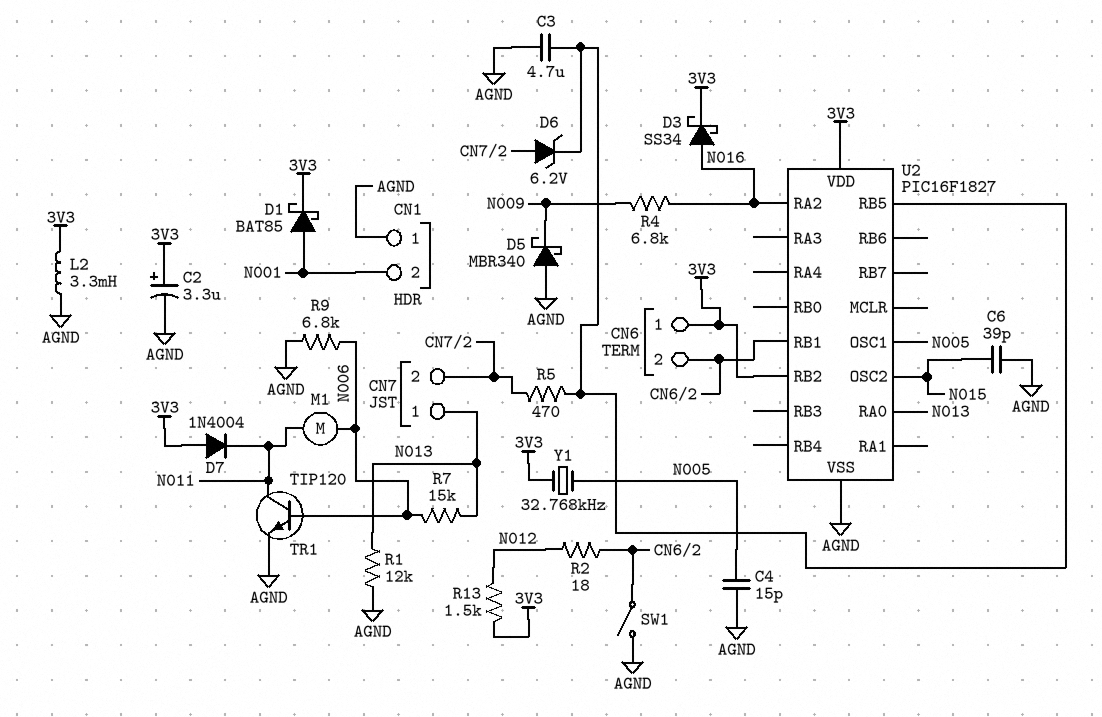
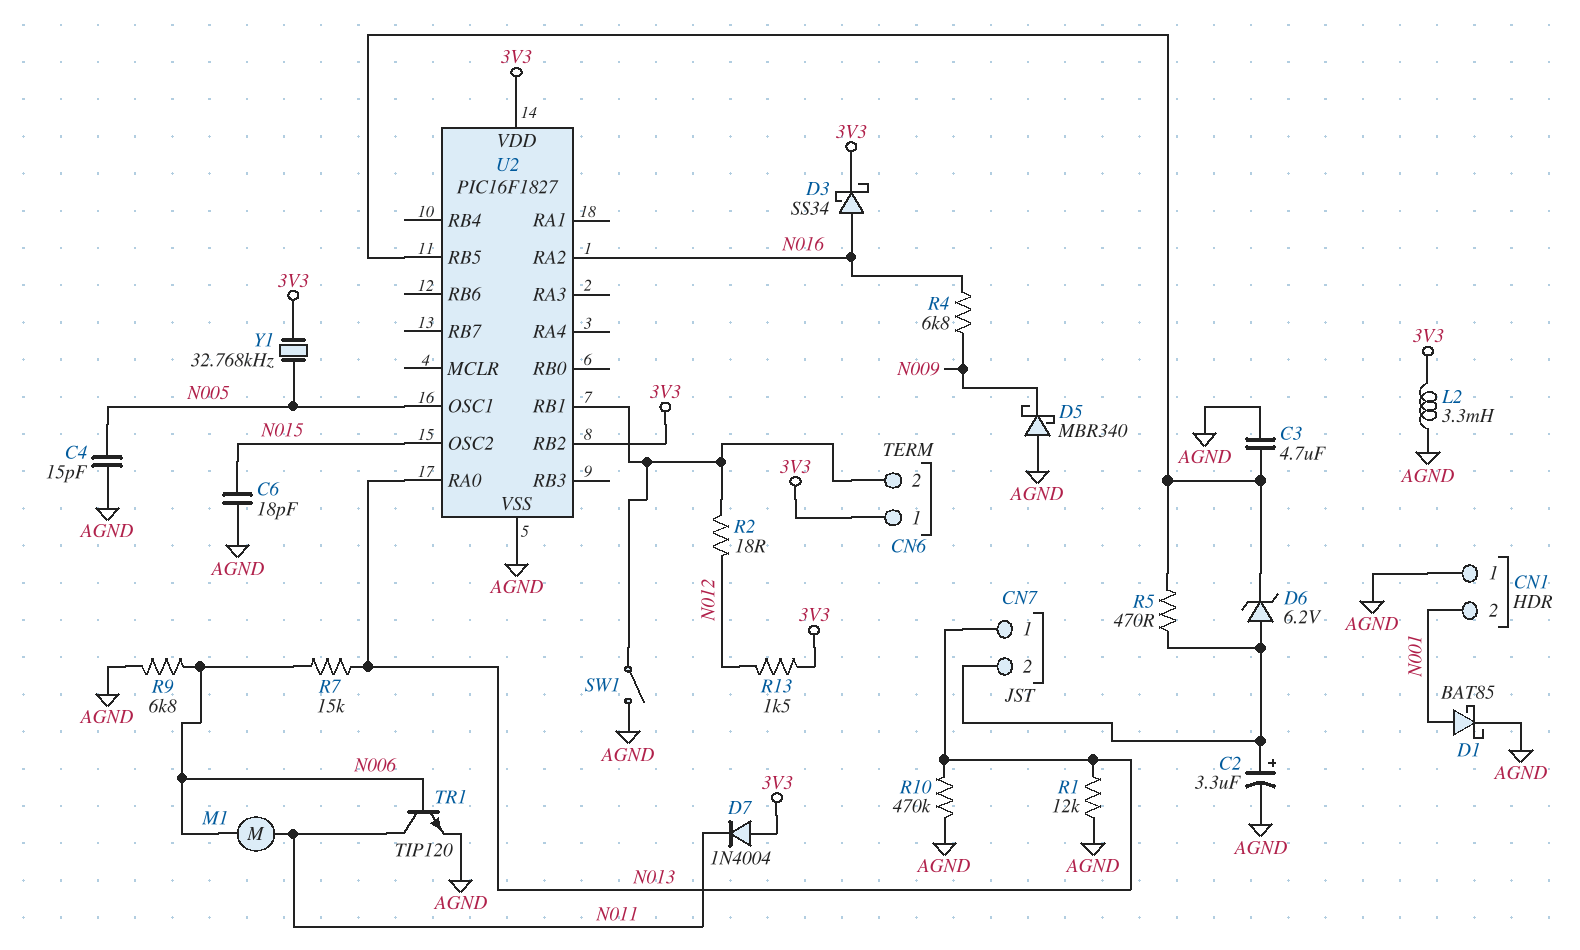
C2: 3.3uF (plus 3V3, minus AGND) -> 3.3uF (plus CN7/2, minus AGND)
C6: 39pF (AGND, N015) -> 18pF (AGND, N015)
D1: schottky BAT85 (A N001, K 3V3) -> schottky BAT85 (A N001, K AGND)
R10: none -> 470k (AGND, N013)

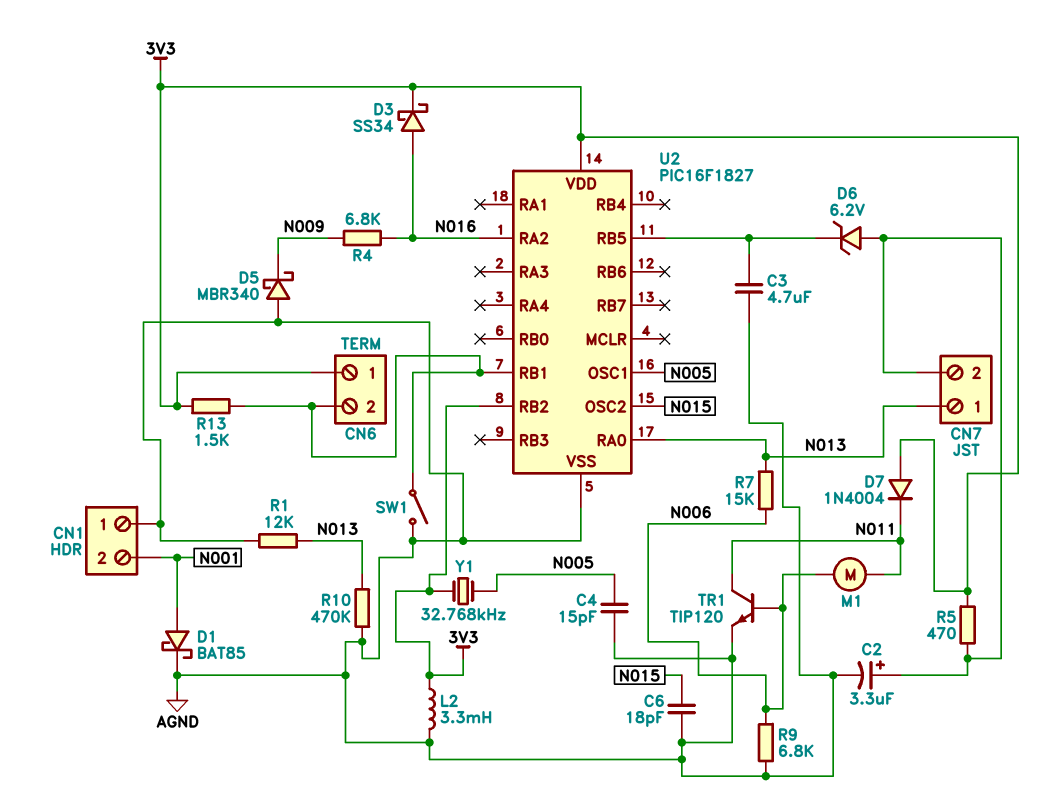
R2: 18 (CN6/2, N012) -> none
R5: 470 (CN7/2, U2/RB5) -> 470 (3V3, CN7/2)
R13: 1.5k (3V3, N012) -> 1.5k (3V3, CN6/2)

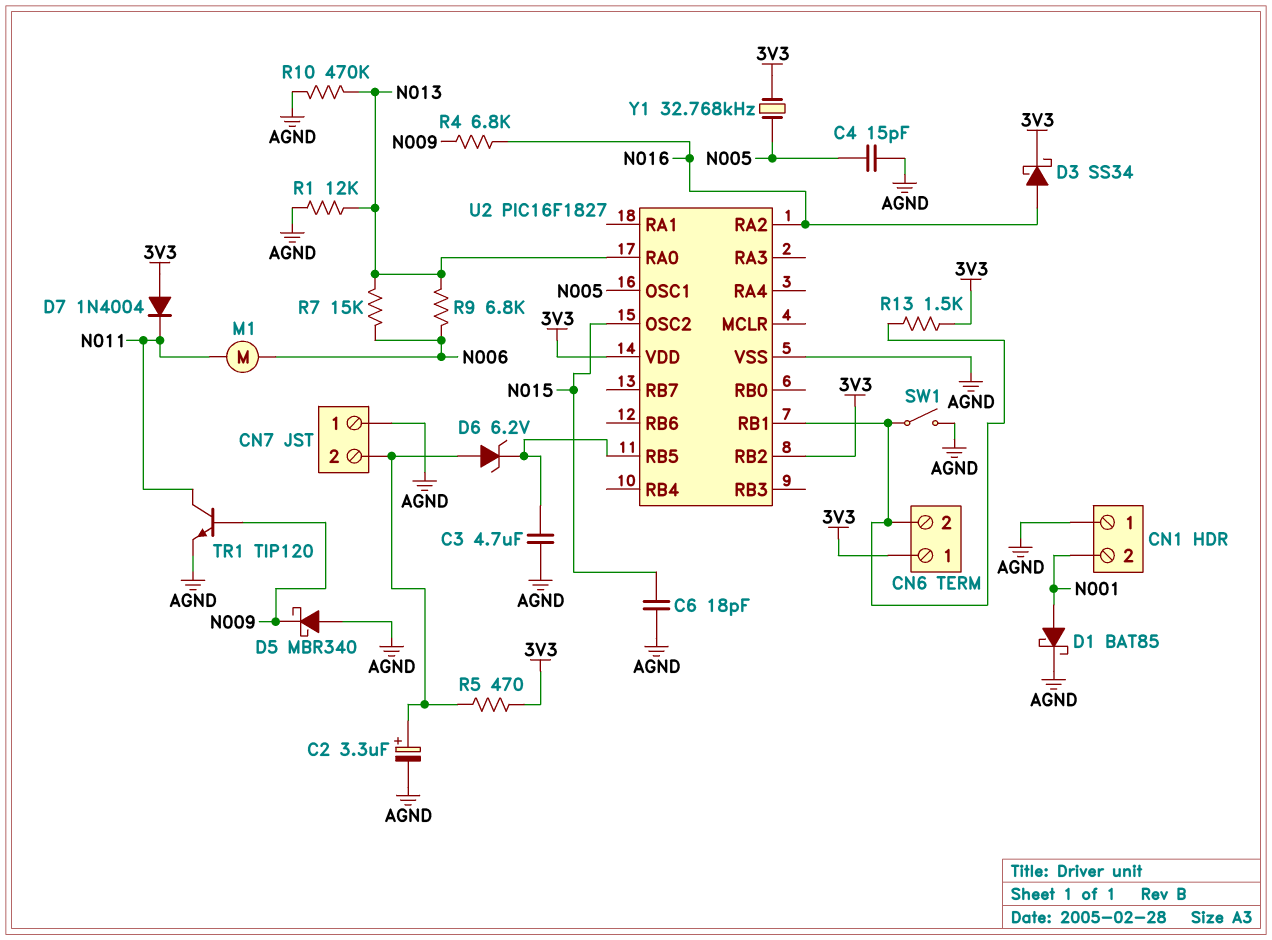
CN7 pin 1: N013 -> AGND
L2: 3.3mH (3V3, AGND) -> none
R9: 6.8k (AGND, N006) -> 6.8k (N006, N013)
TR1: NPN TIP120 (B N006, C N011, E AGND) -> NPN TIP120 (B N009, C N011, E AGND)

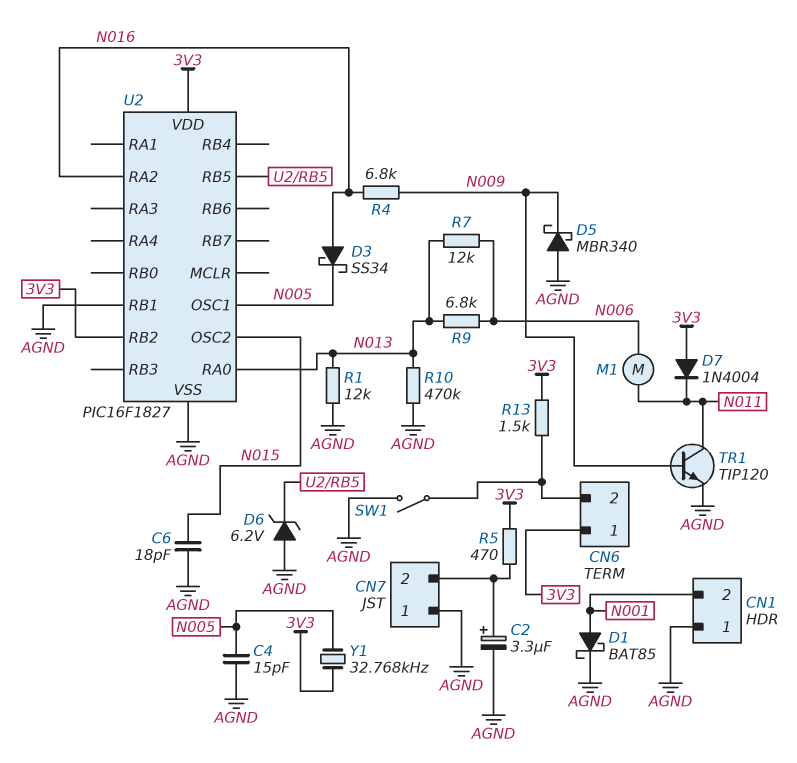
C3: 4.7uF (AGND, U2/RB5) -> none
D3: schottky SS34 (A N016, K 3V3) -> schottky SS34 (A N016, K N005)
D6: zener 6.2V (A CN7/2, K U2/RB5) -> zener 6.2V (A AGND, K U2/RB5)
R7: 15k (N006, N013) -> 12k (N006, N013)
U2 pin RB1: CN6/2 -> AGND

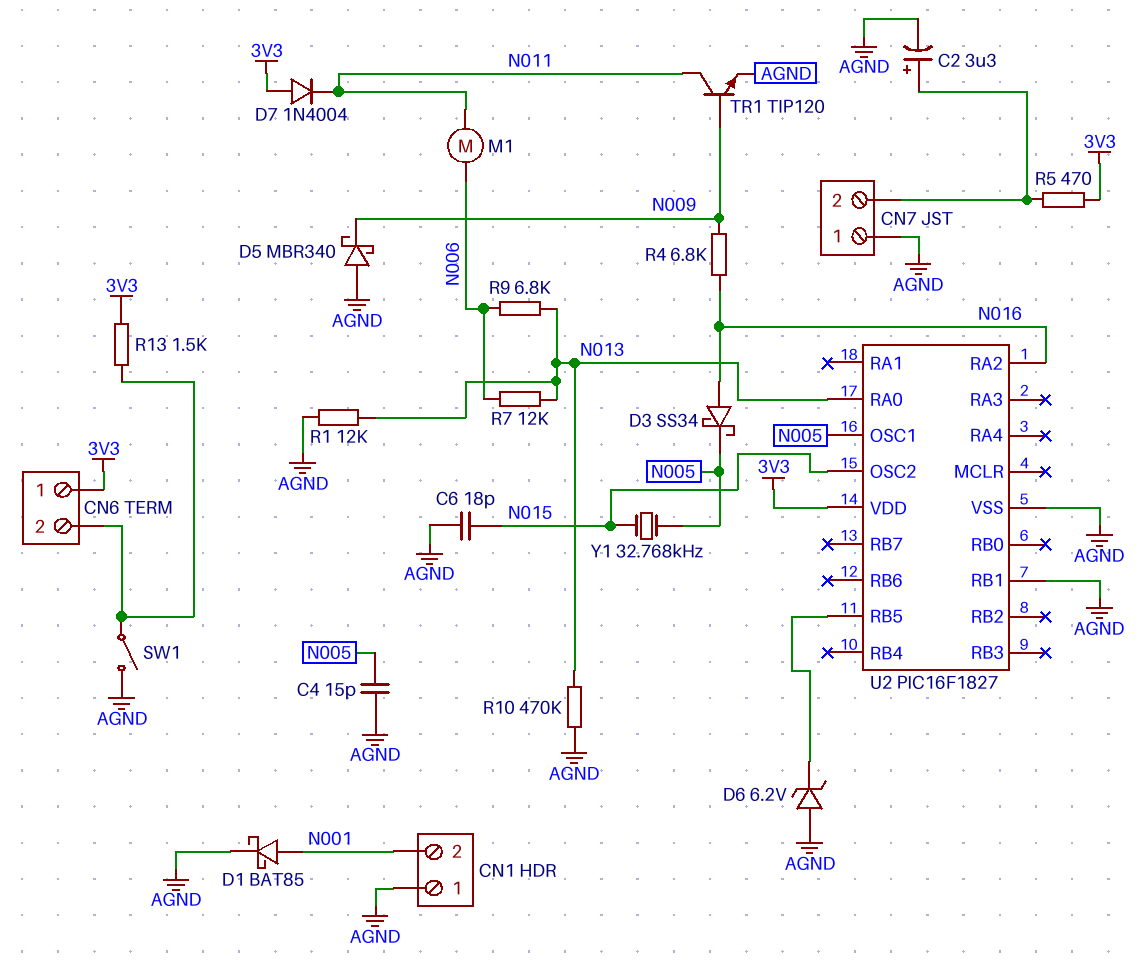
U2 pin RB2: 3V3 -> none
Y1: 32.768kHz (3V3, N005) -> 32.768kHz (N005, N015)

